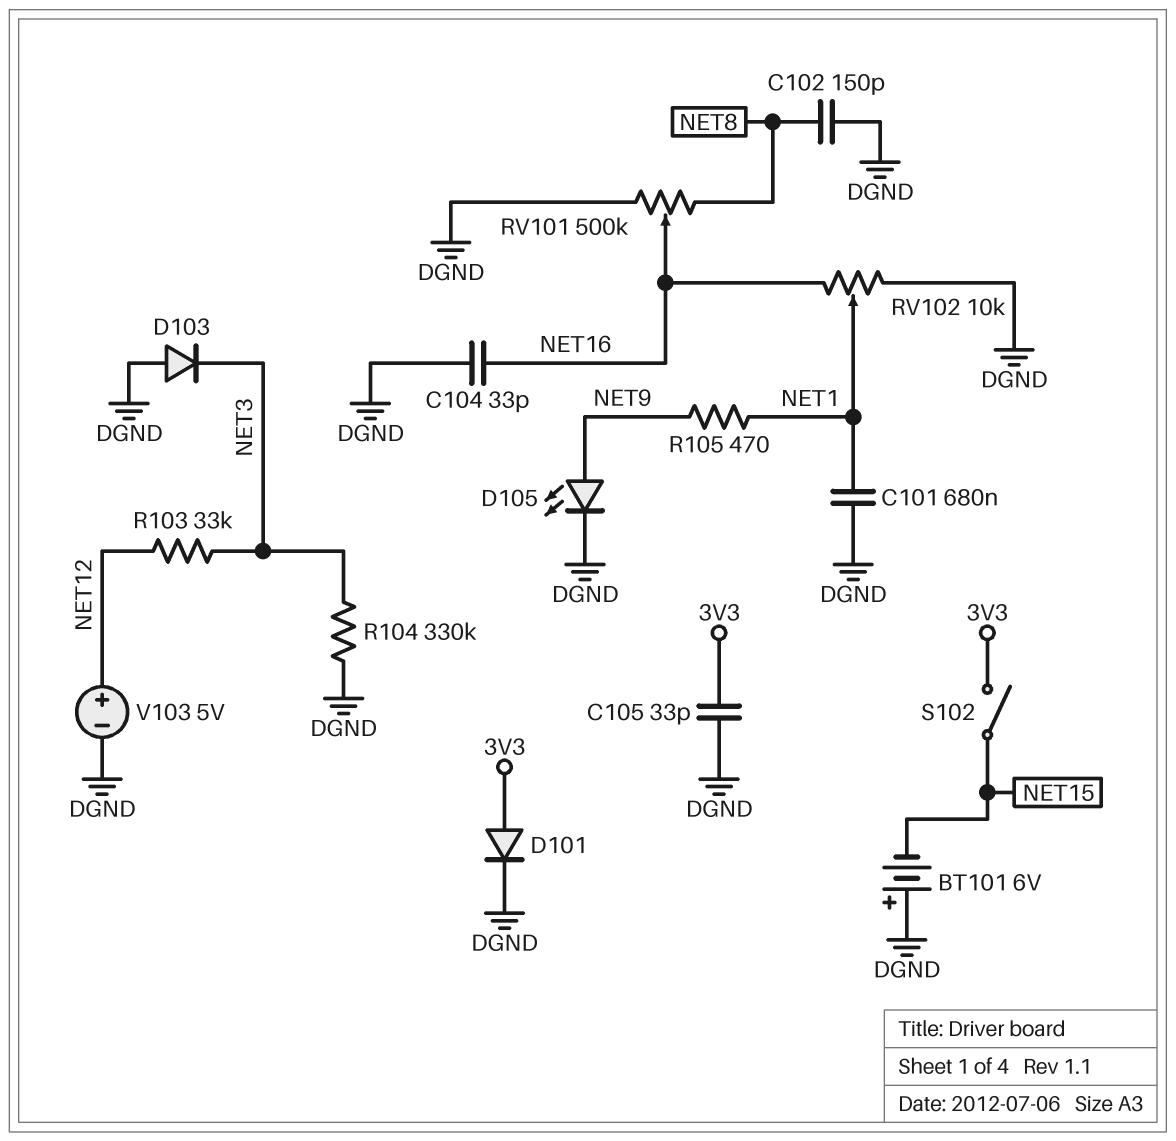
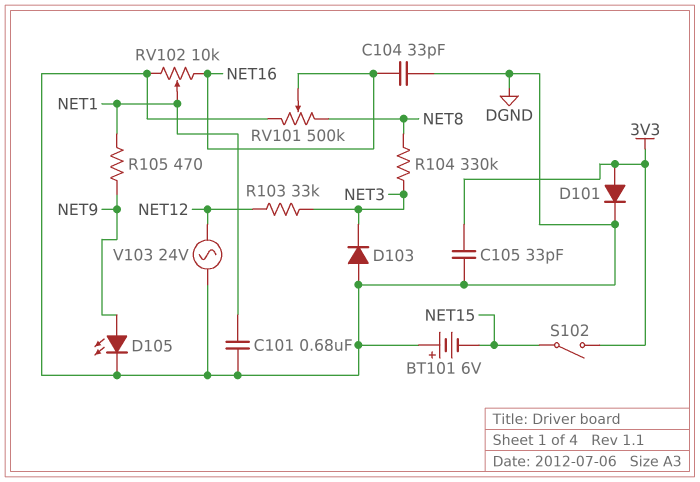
C102: 150pF (DGND, NET8) -> none
R104: 330k (DGND, NET3) -> 330k (NET3, NET8)
V103: 5V (plus NET12, minus DGND) -> AC 24V (DGND, NET12)

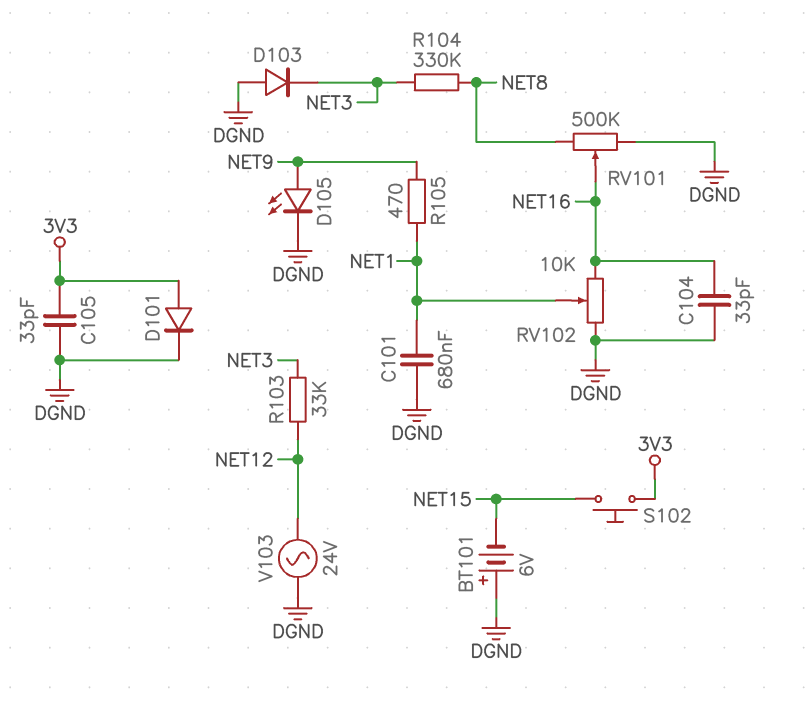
S102: switch (3V3, NET15) -> button (3V3, NET15)

